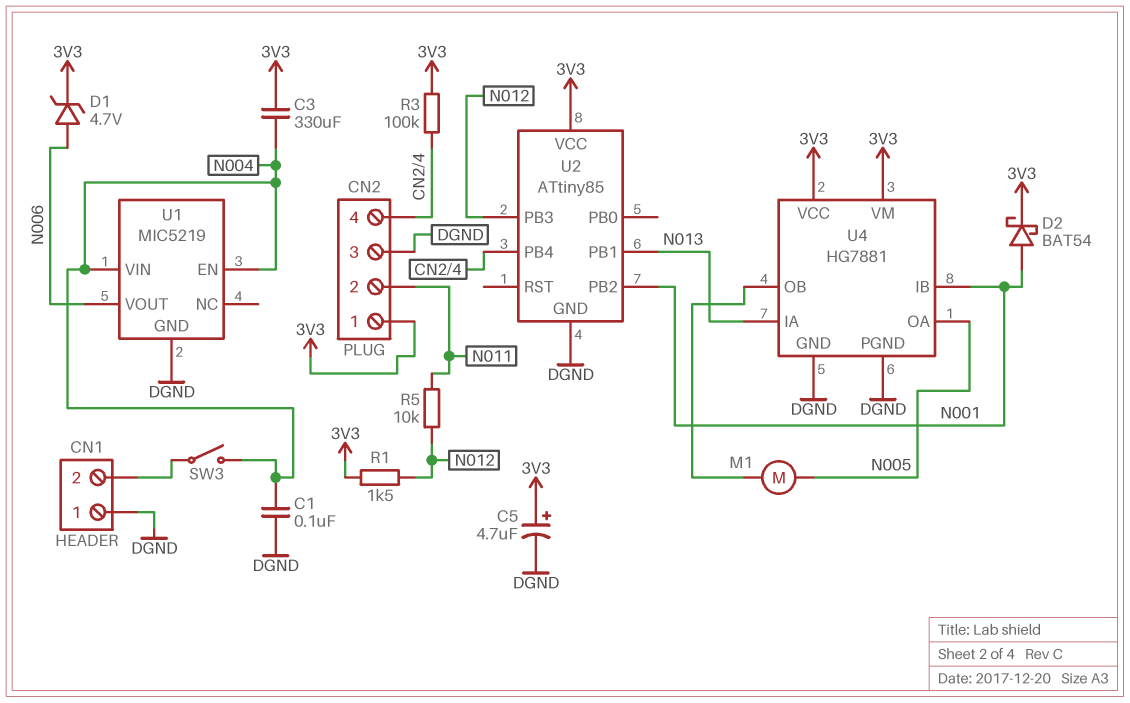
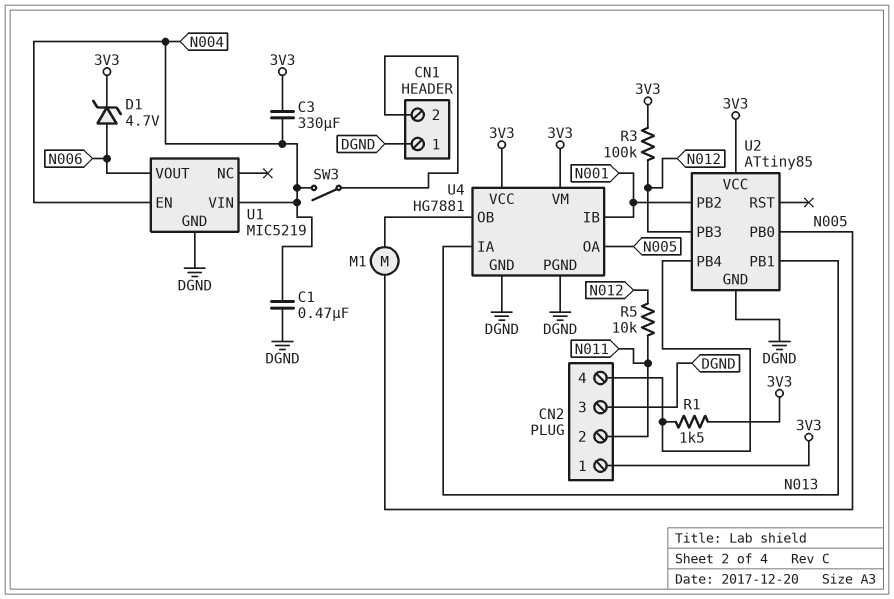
C1: 100nF (DGND, N004) -> 470nF (DGND, N004)
C5: 4.7uF (plus 3V3, minus DGND) -> none
D2: schottky BAT54 (A N001, K 3V3) -> none
R1: 1.5k (3V3, N012) -> 1.5k (3V3, CN2/4)
R3: 100k (3V3, CN2/4) -> 100k (3V3, N012)
U2 pin PB0: none -> N005

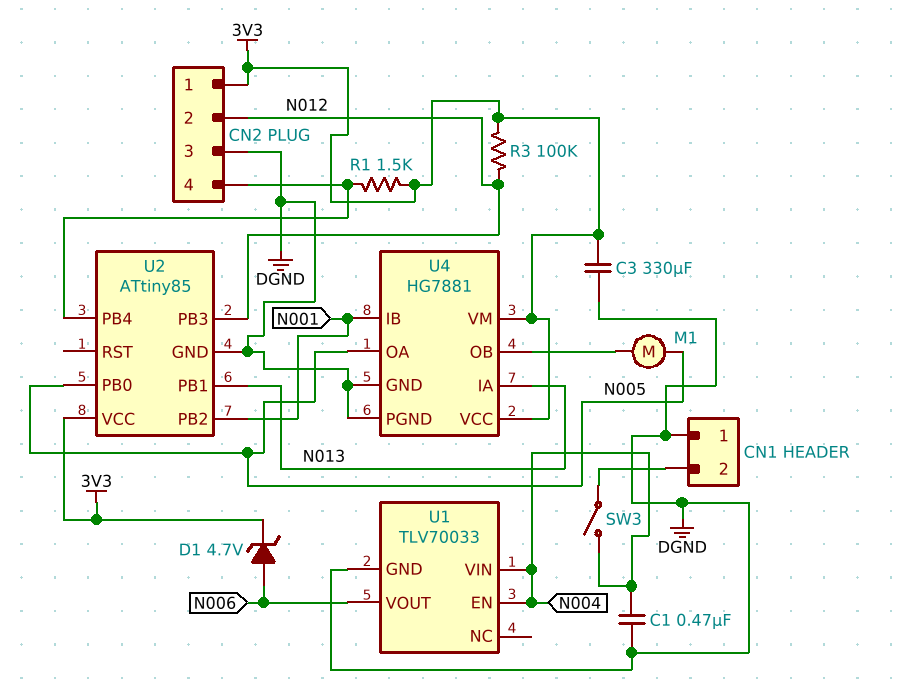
C3: 330uF (3V3, N004) -> 330uF (3V3, DGND)
CN2 pin 2: N011 -> N012
R5: 10k (N011, N012) -> none
U1: MIC5219 -> TLV70033

